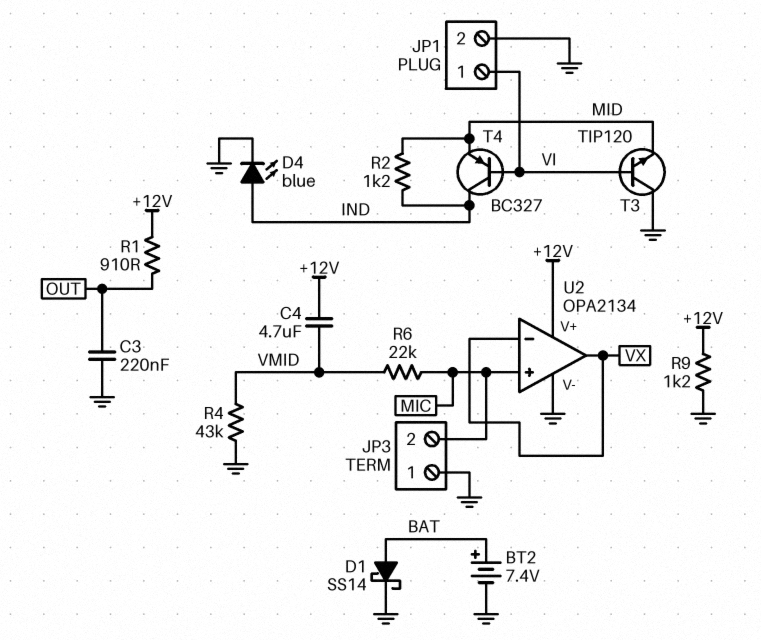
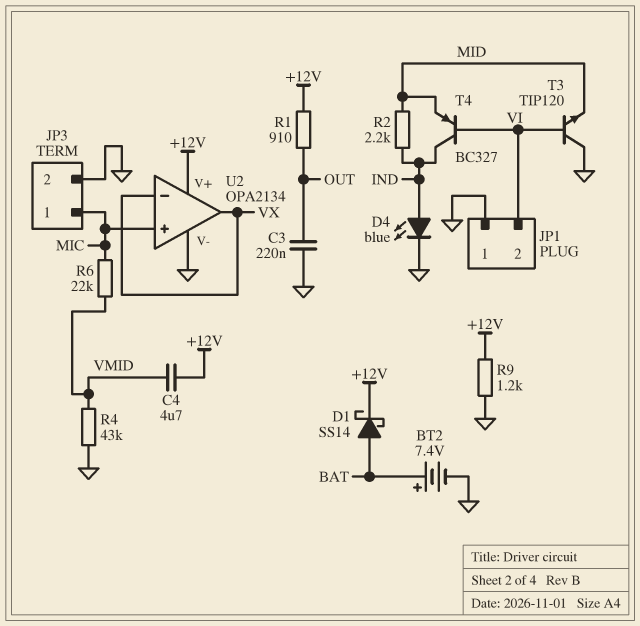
D1: schottky SS14 (A BAT, K GND) -> schottky SS14 (A BAT, K +12V)
JP1 pin 1: VI -> GND
JP1 pin 2: GND -> VI
JP3 pin 1: GND -> MIC
JP3 pin 2: MIC -> GND
R2: 1.2k (IND, MID) -> 2.2k (IND, MID)

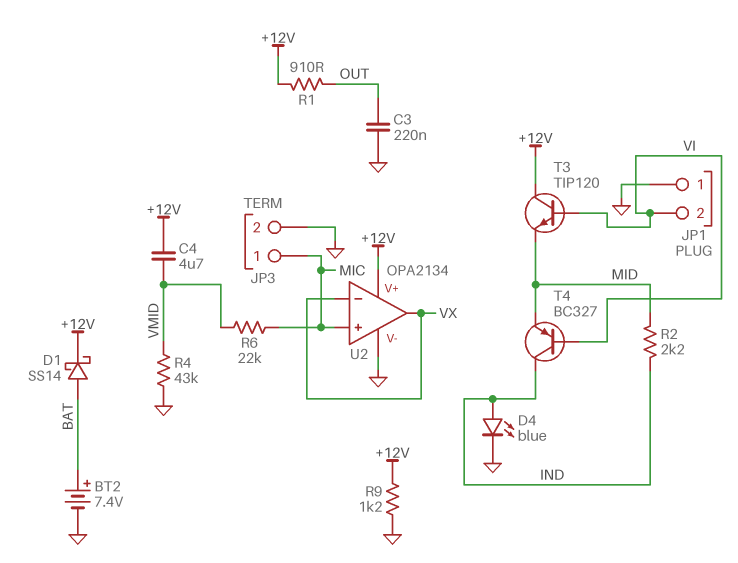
T3: NPN TIP120 (B VI, C GND, E MID) -> NPN TIP120 (B VI, C +12V, E MID)

